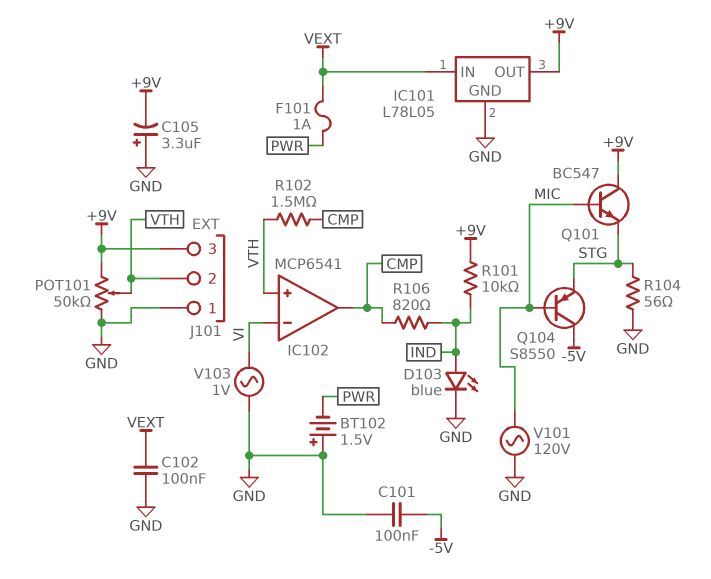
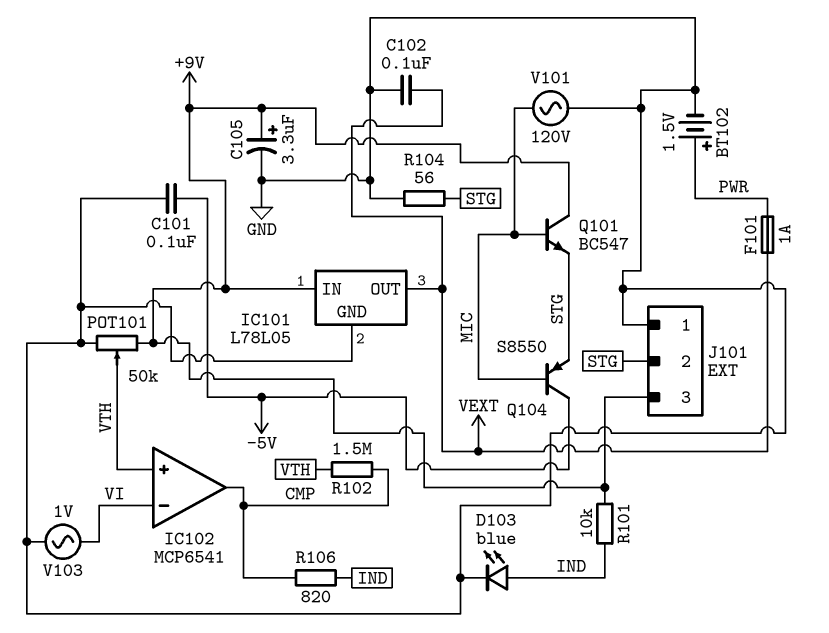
BT102: 1.5V (plus GND, minus PWR) -> 1.5V (plus PWR, minus GND)
C105: 3.3uF (plus GND, minus +9V) -> 3.3uF (plus +9V, minus GND)
IC101 pin IN: VEXT -> +9V
IC101 pin OUT: +9V -> VEXT
J101 pin 2: VTH -> STG

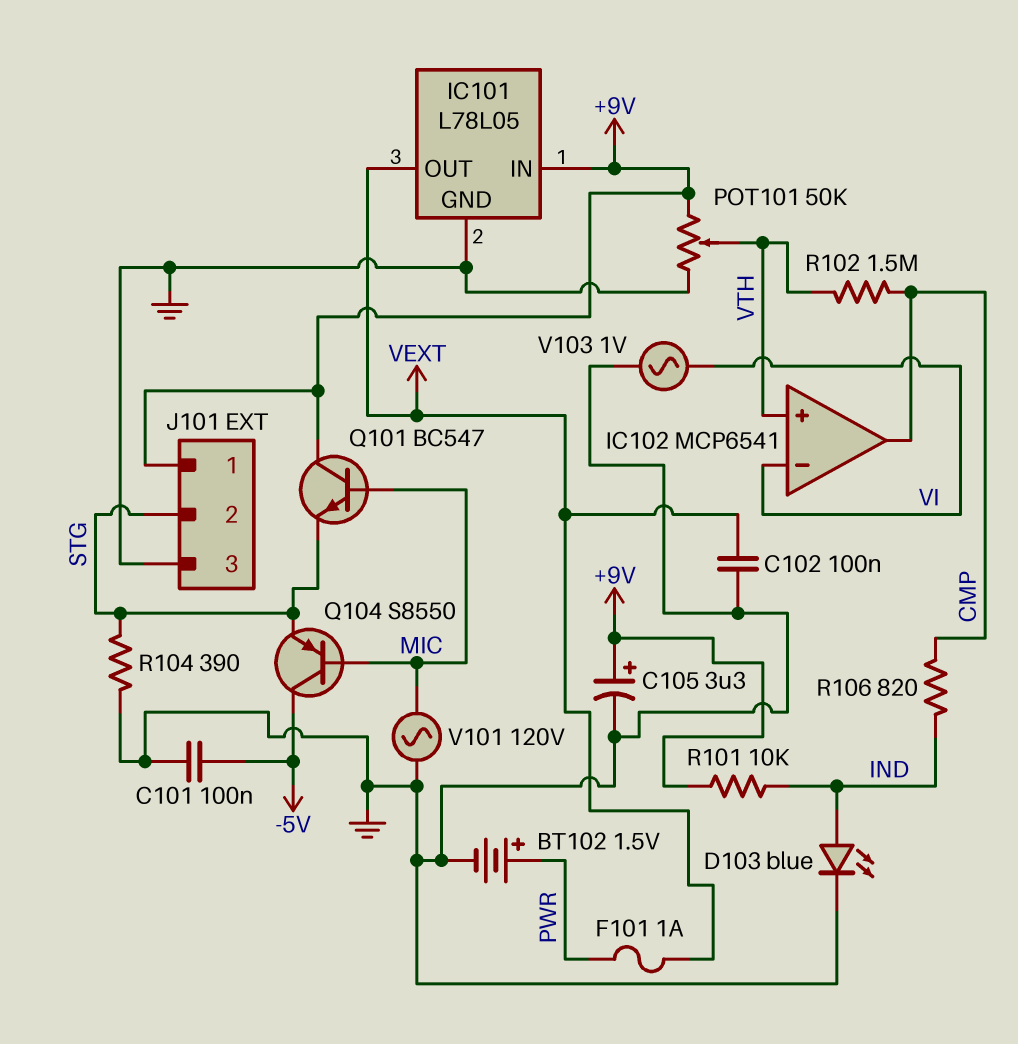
J101 pin 1: GND -> +9V
J101 pin 3: +9V -> GND
R104: 56 (GND, STG) -> 390 (GND, STG)

